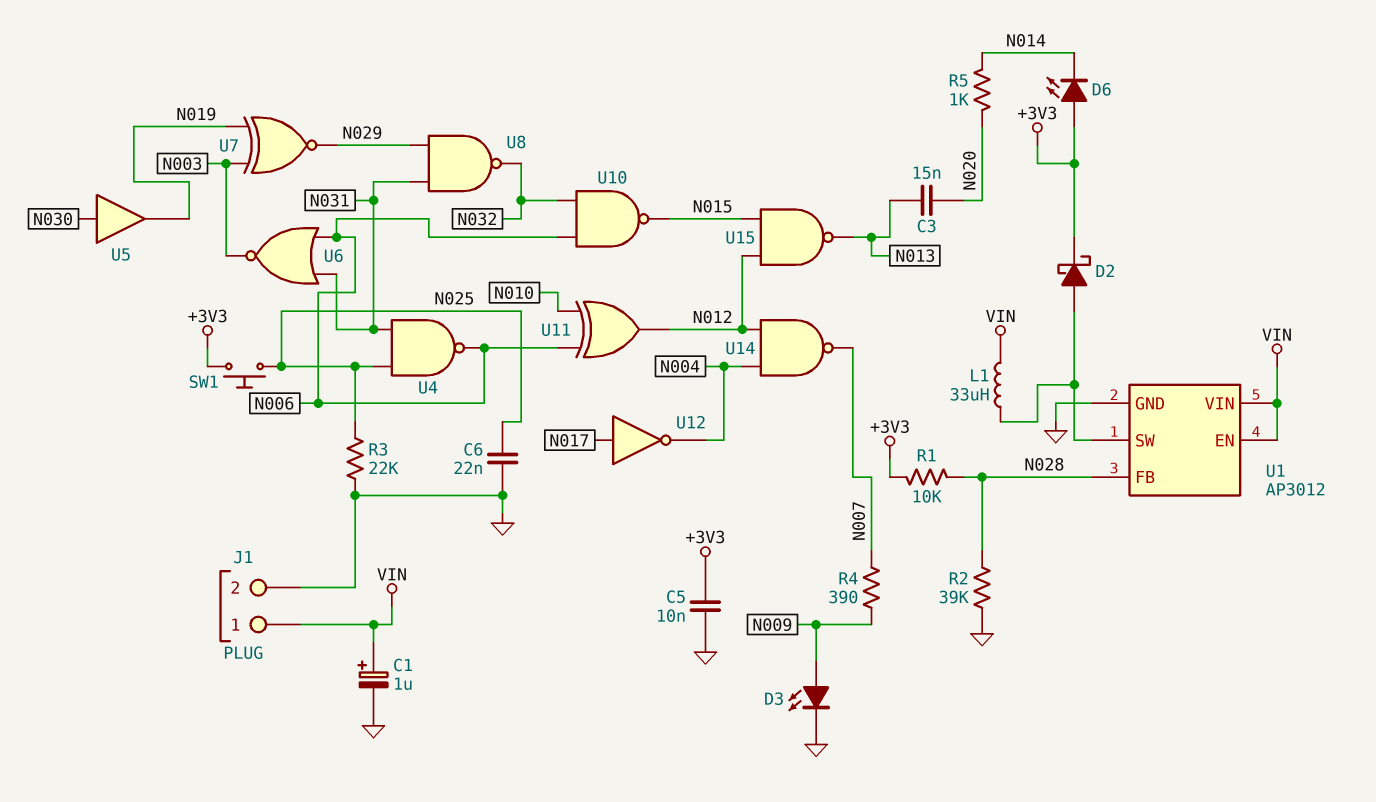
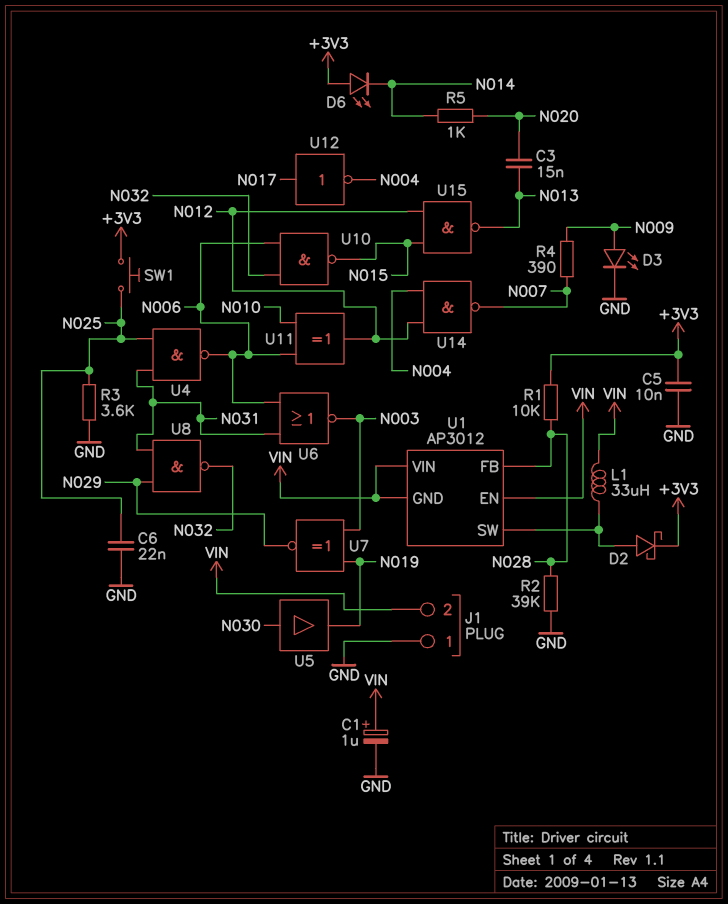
J1 pin 1: VIN -> GND
J1 pin 2: GND -> VIN
R3: 22k (GND, N025) -> 3.6k (GND, N025)
U1 pin GND: GND -> VIN

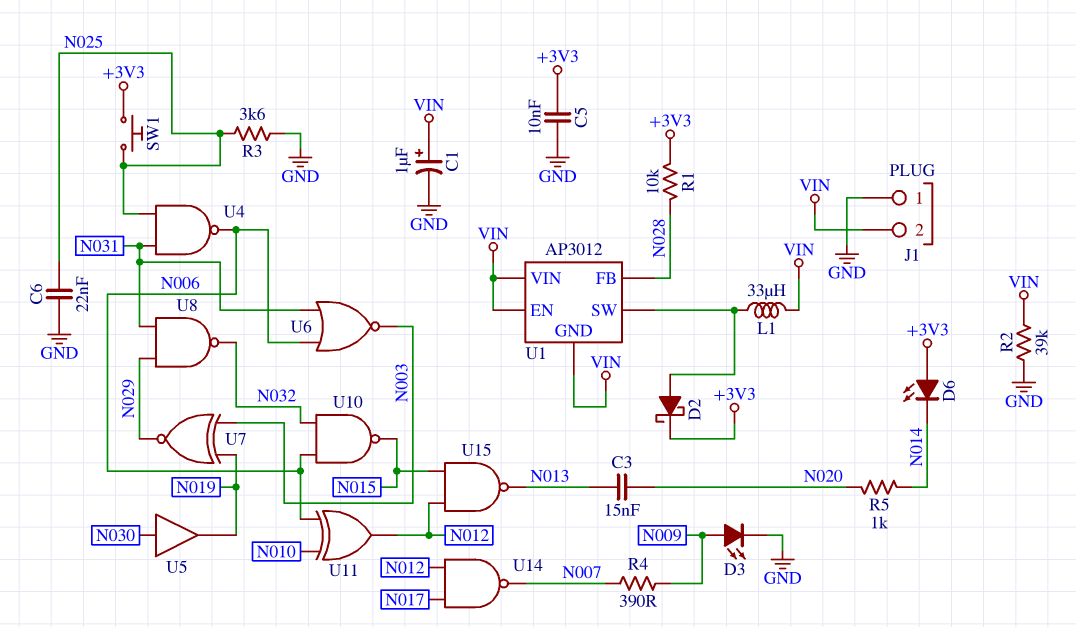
R2: 39k (GND, N028) -> 39k (GND, VIN)
U12: NOT (in N017, out N004) -> none
U14: NAND (in N004, in N012, out N007) -> NAND (in N012, in N017, out N007)

